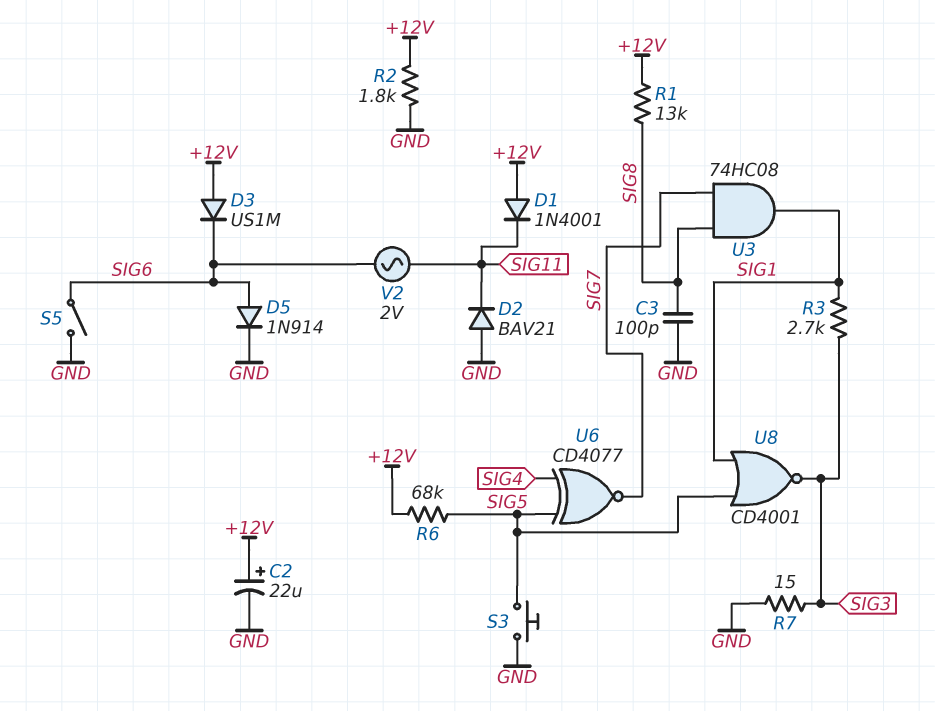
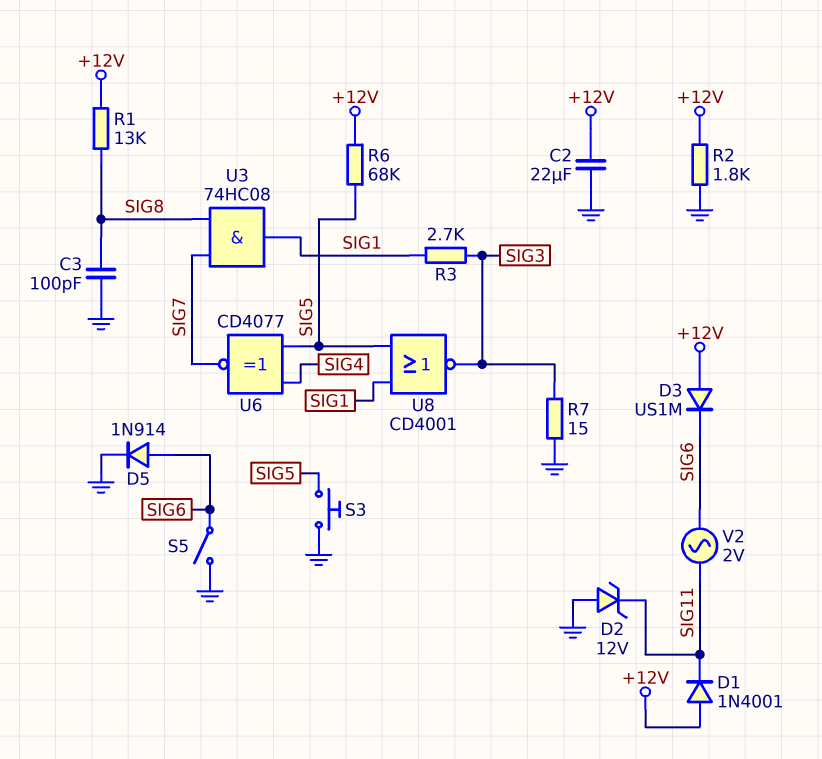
C2: 22uF (plus +12V, minus GND) -> 22uF (+12V, GND)
D2: diode BAV21 (A GND, K SIG11) -> zener 12V (A GND, K SIG11)

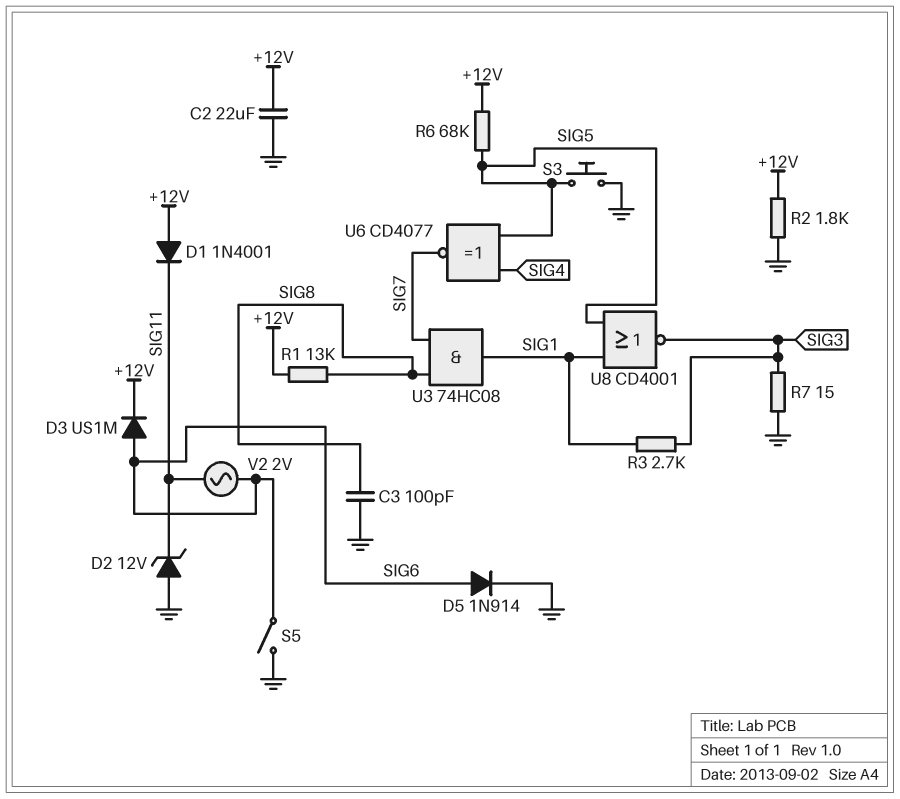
D3: diode US1M (A +12V, K SIG6) -> diode US1M (A SIG6, K +12V)

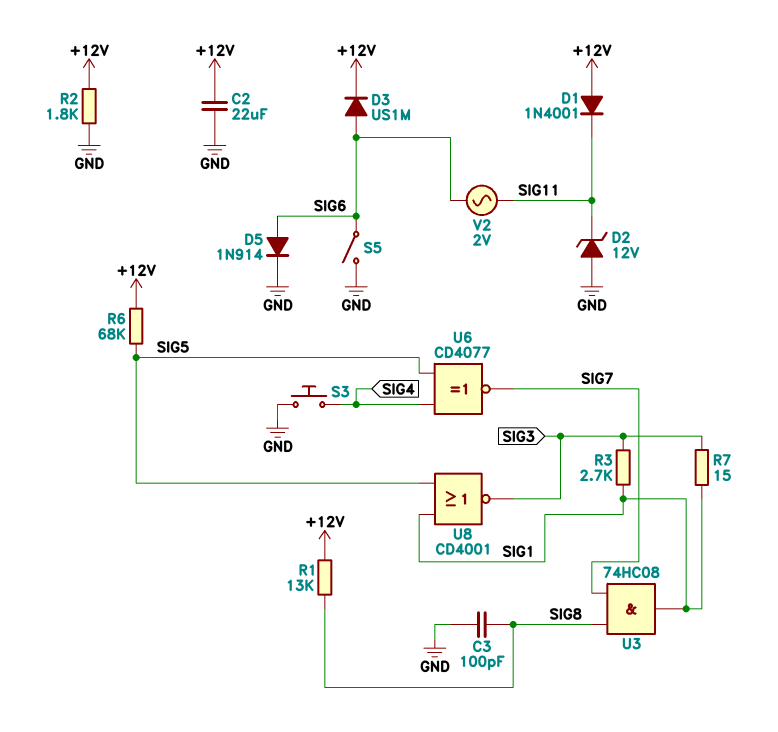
R7: 15 (GND, SIG3) -> 15 (SIG1, SIG3)
S3: button (GND, SIG5) -> button (GND, SIG4)

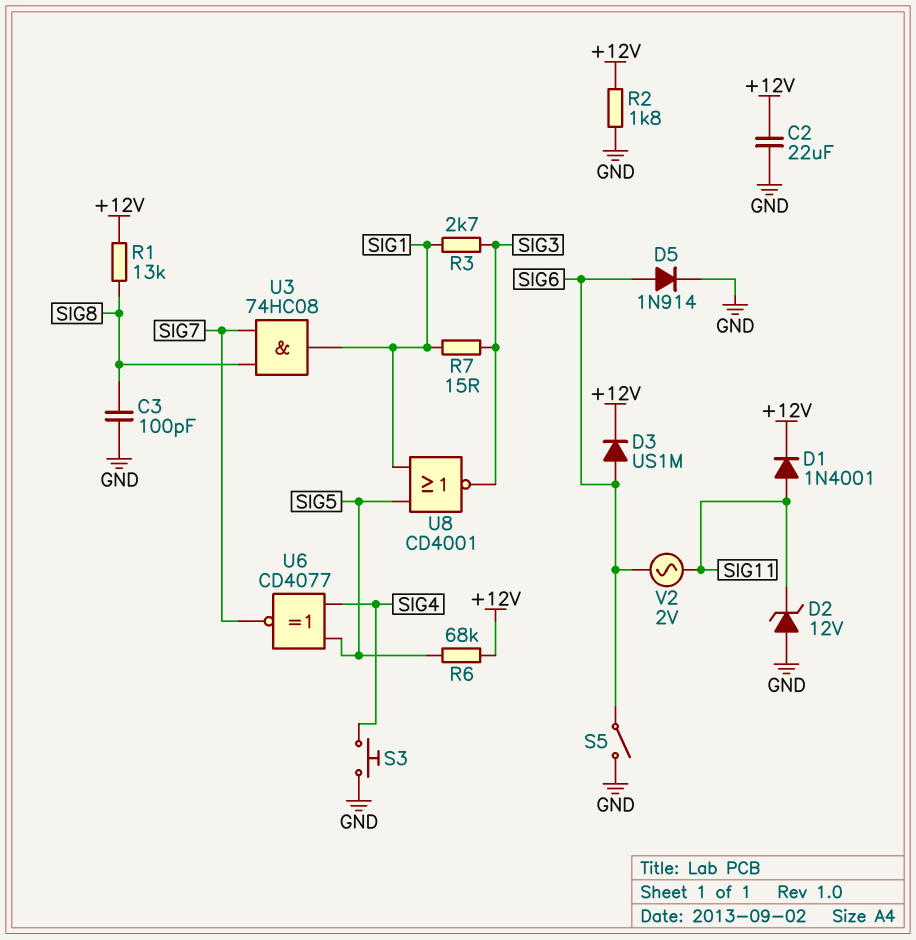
D1: diode 1N4001 (A +12V, K SIG11) -> diode 1N4001 (A SIG11, K +12V)

